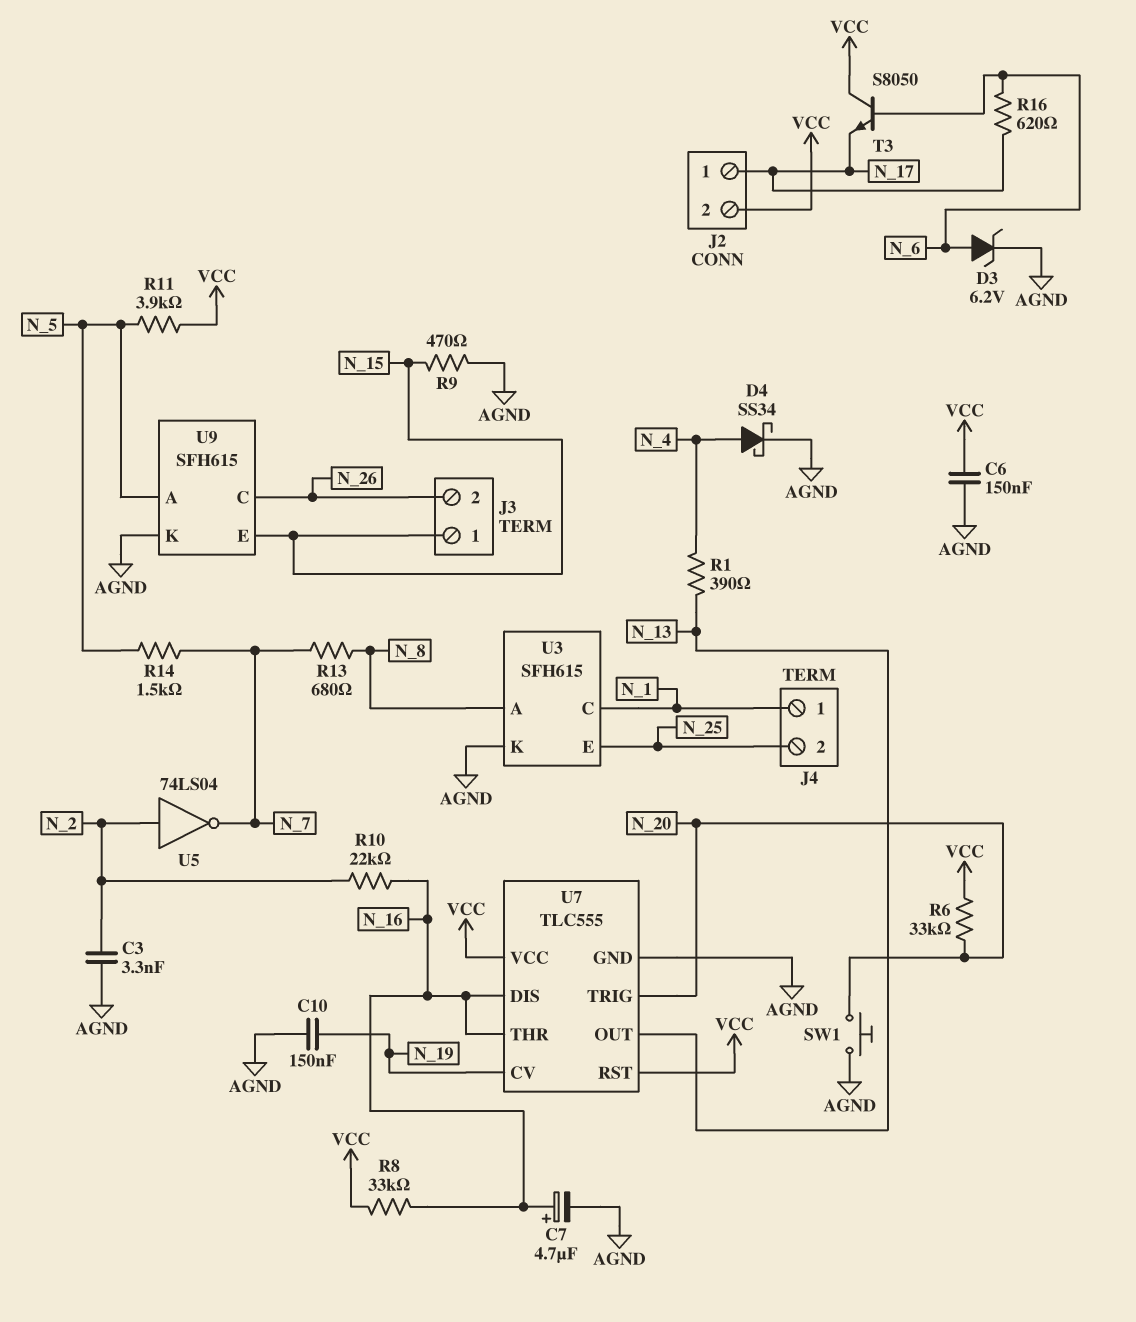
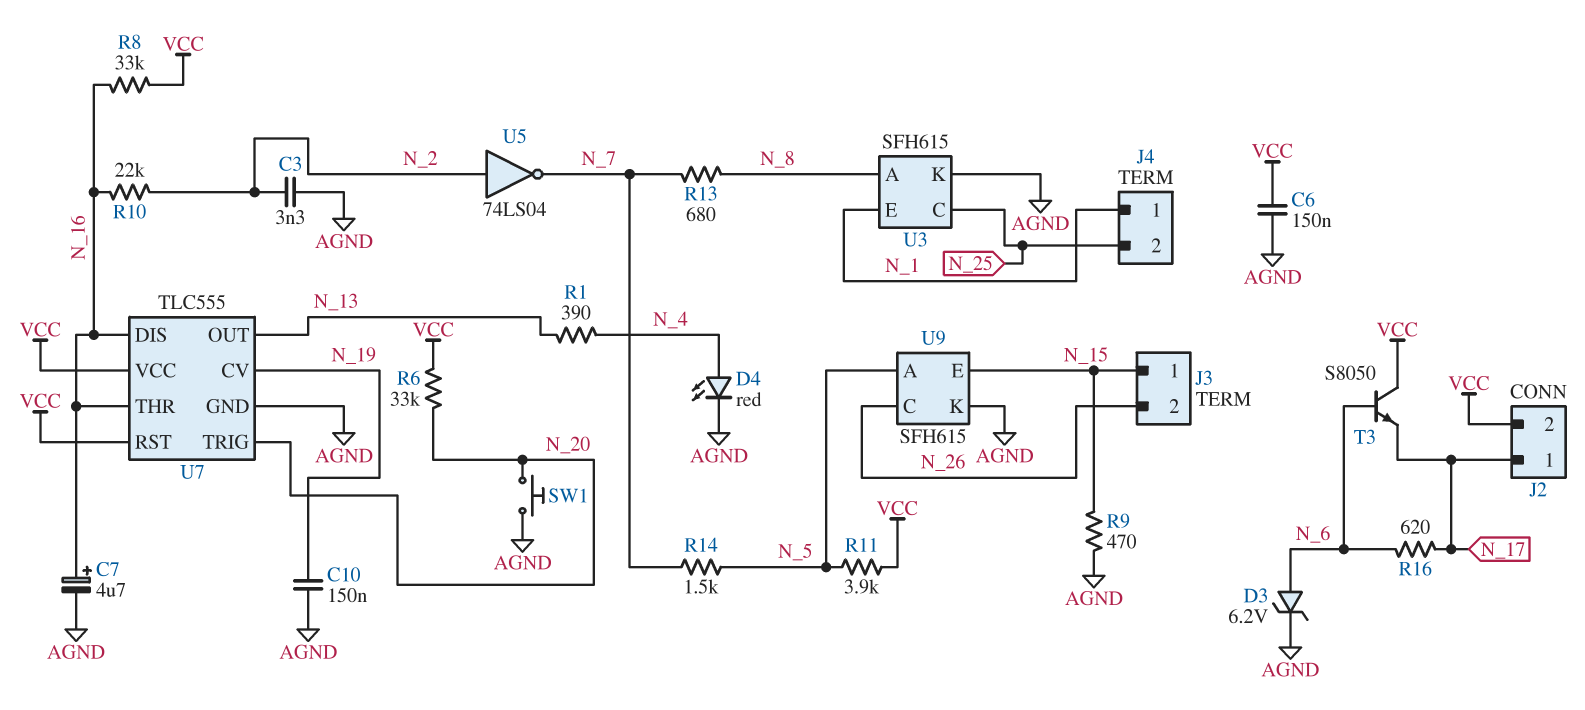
D4: schottky SS34 (A N_4, K AGND) -> LED red (A N_4, K AGND)
U3 pin C: N_1 -> N_25
U3 pin E: N_25 -> N_1

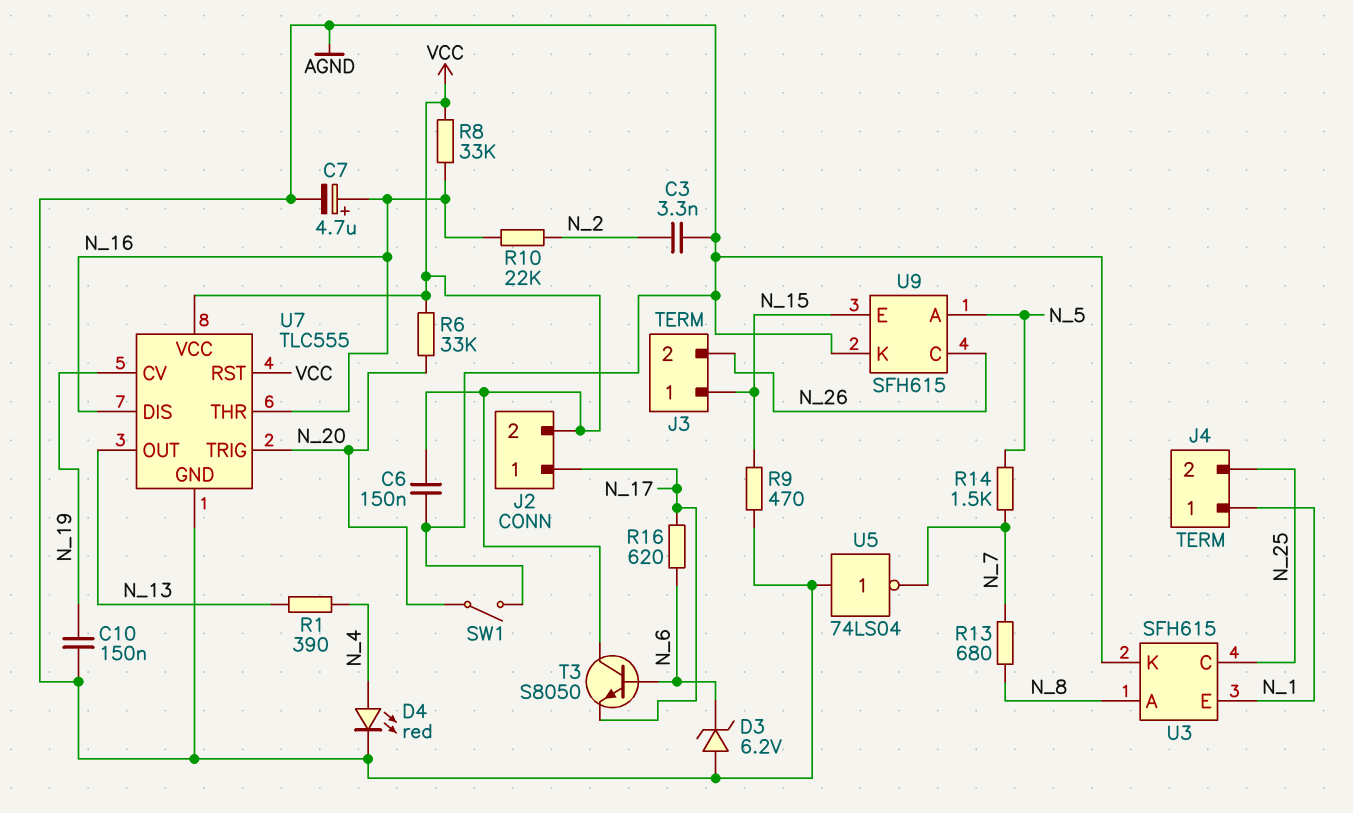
D3: zener 6.2V (A N_6, K AGND) -> zener 6.2V (A AGND, K N_6)
R11: 3.9k (N_5, VCC) -> none
SW1: button (AGND, N_20) -> switch (AGND, N_20)
U5: NOT 74LS04 (in N_2, out N_7) -> NOT 74LS04 (in AGND, out N_7)

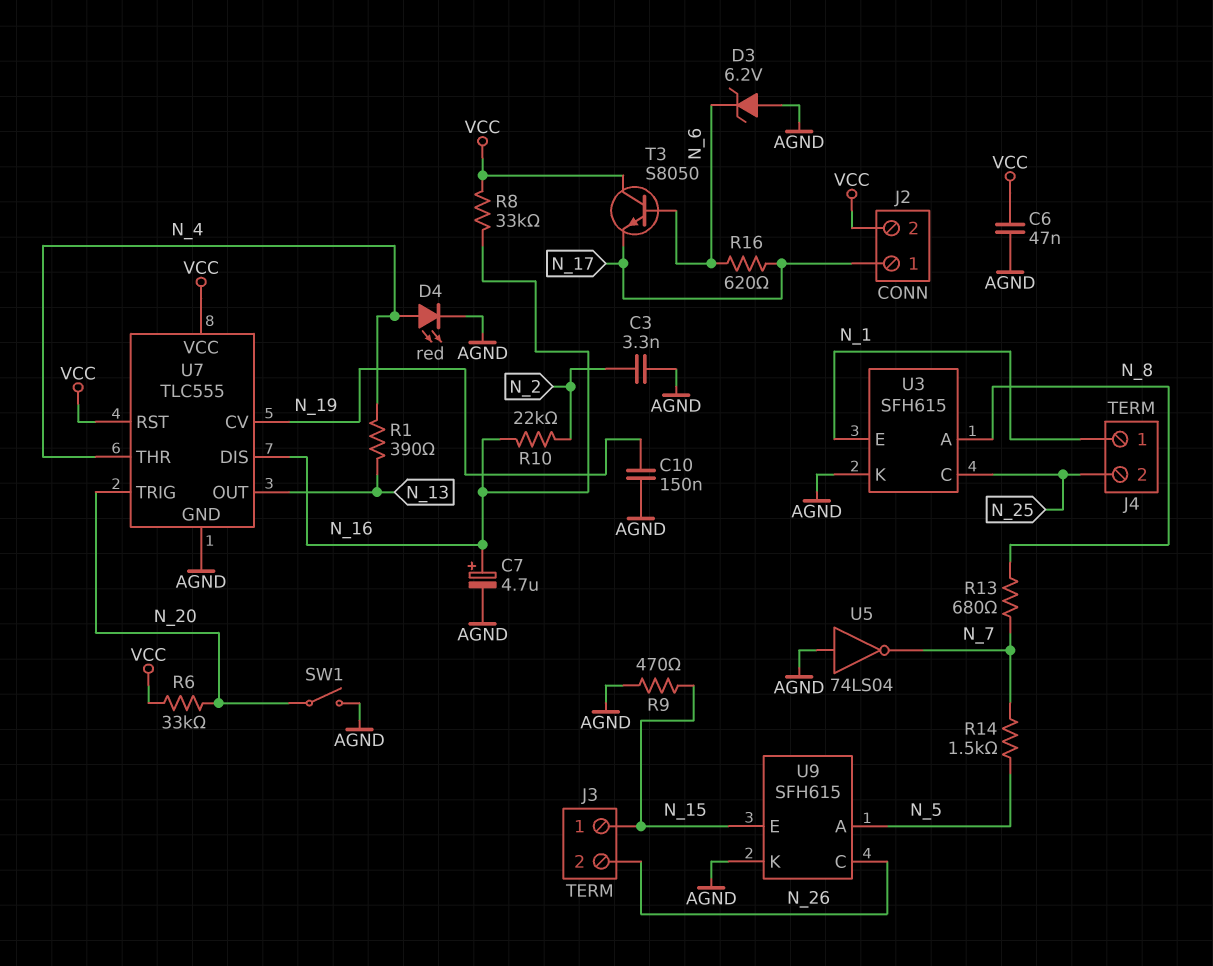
C6: 150nF (AGND, VCC) -> 47nF (AGND, VCC)
U7 pin THR: N_16 -> N_4

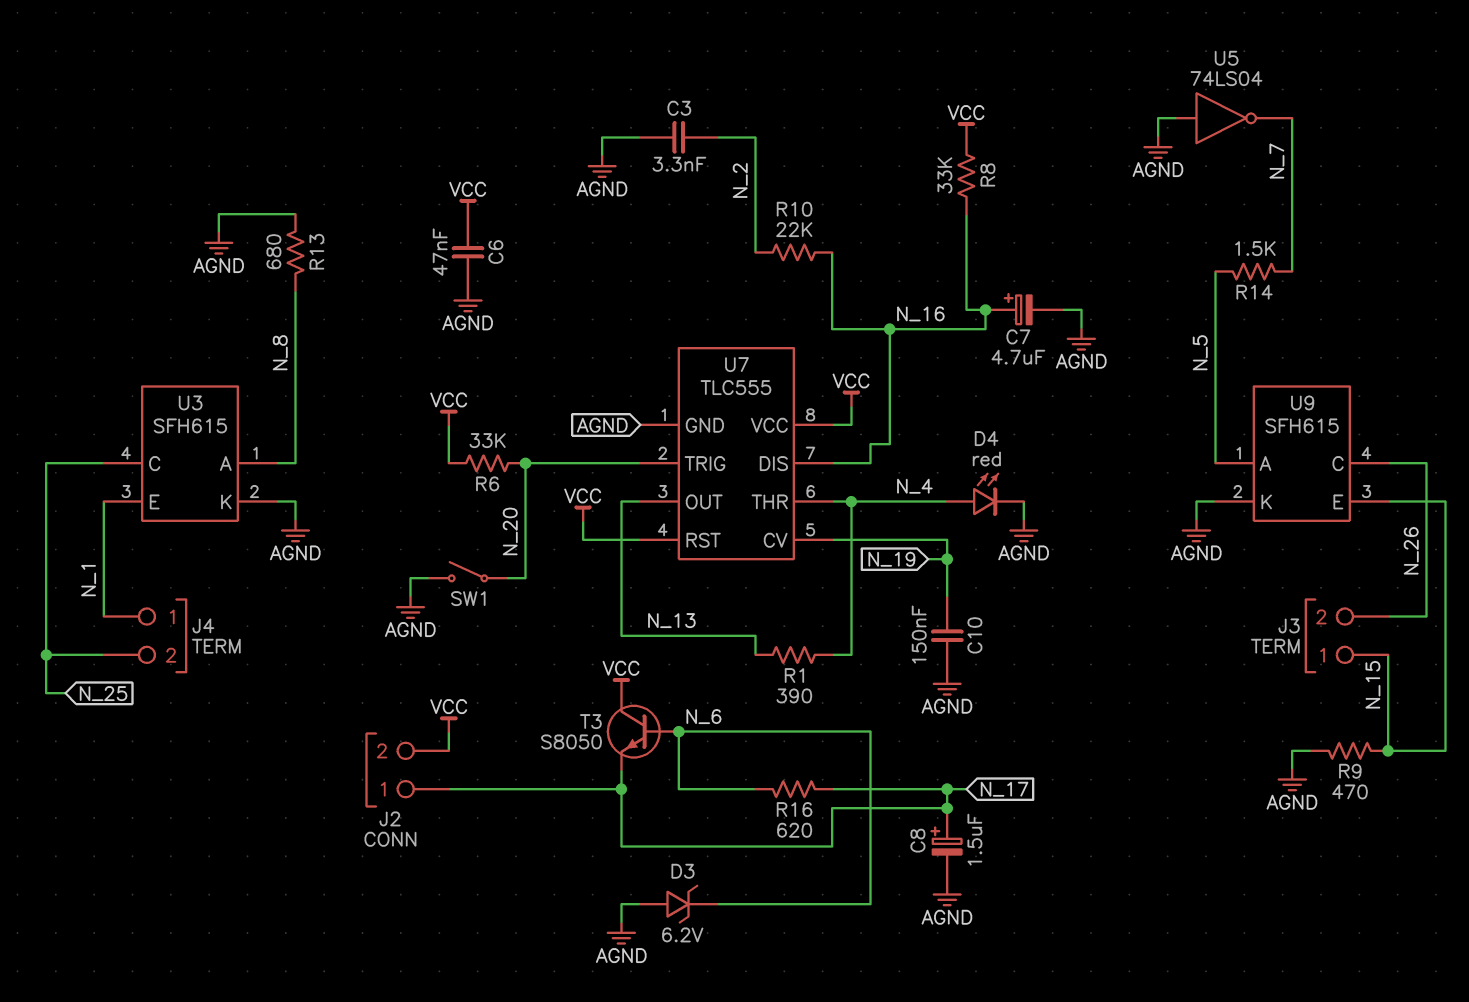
C8: none -> 1.5uF (plus N_17, minus AGND)
R13: 680 (N_7, N_8) -> 680 (AGND, N_8)

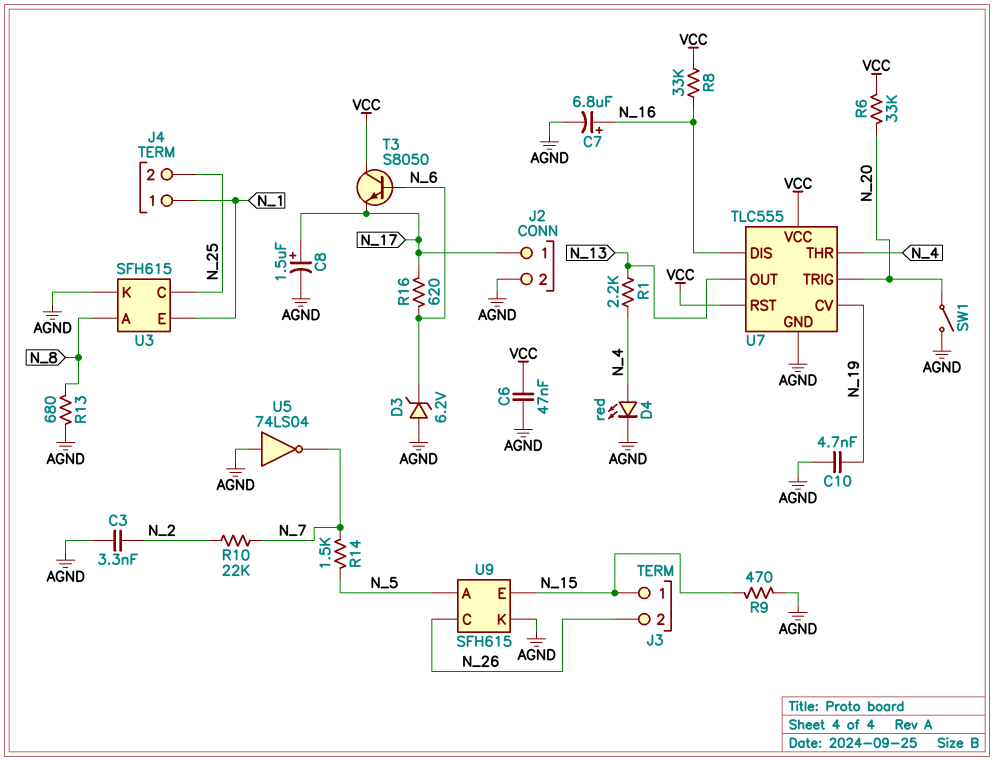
C7: 4.7uF (plus N_16, minus AGND) -> 6.8uF (plus N_16, minus AGND)
C10: 150nF (AGND, N_19) -> 4.7nF (AGND, N_19)
J2 pin 2: VCC -> AGND
R1: 390 (N_4, N_13) -> 2.2k (N_4, N_13)
R10: 22k (N_2, N_16) -> 22k (N_2, N_7)

